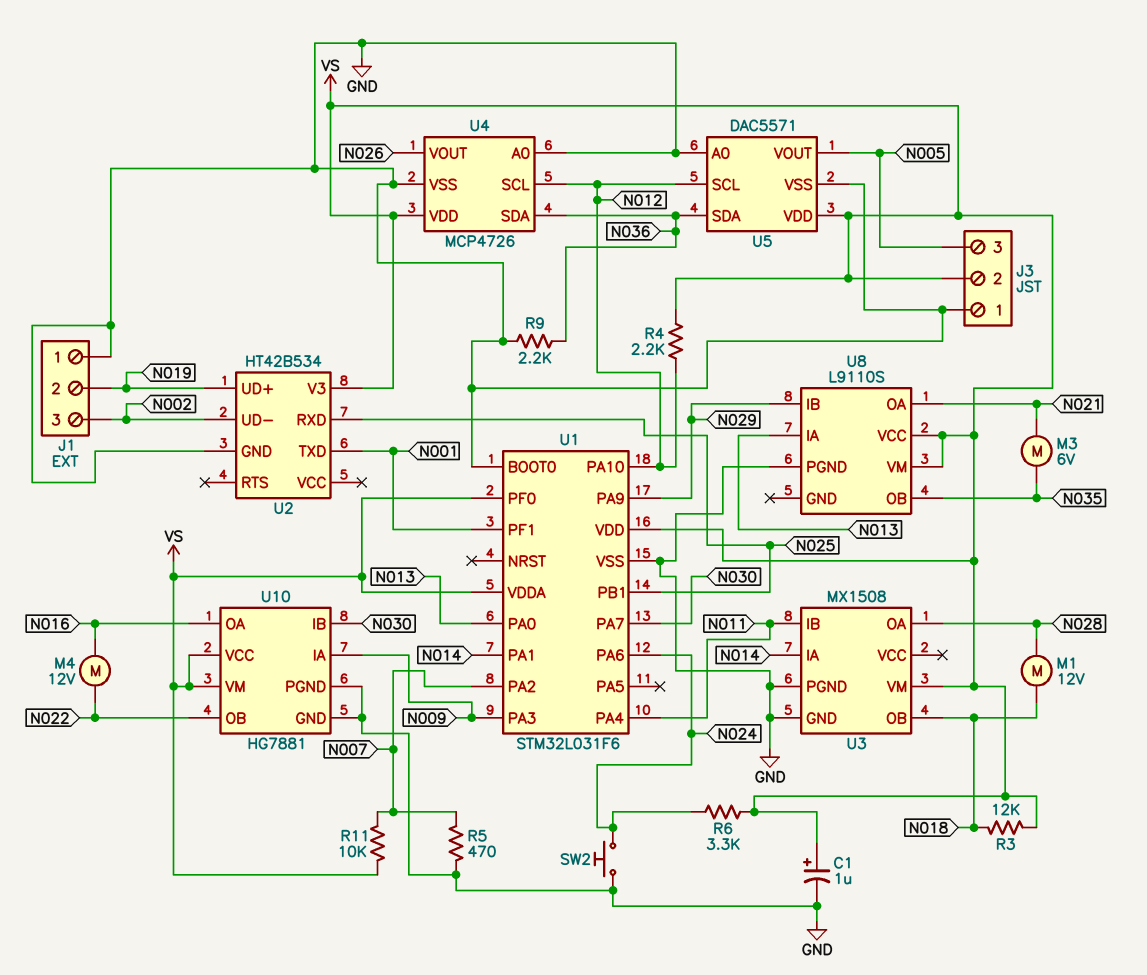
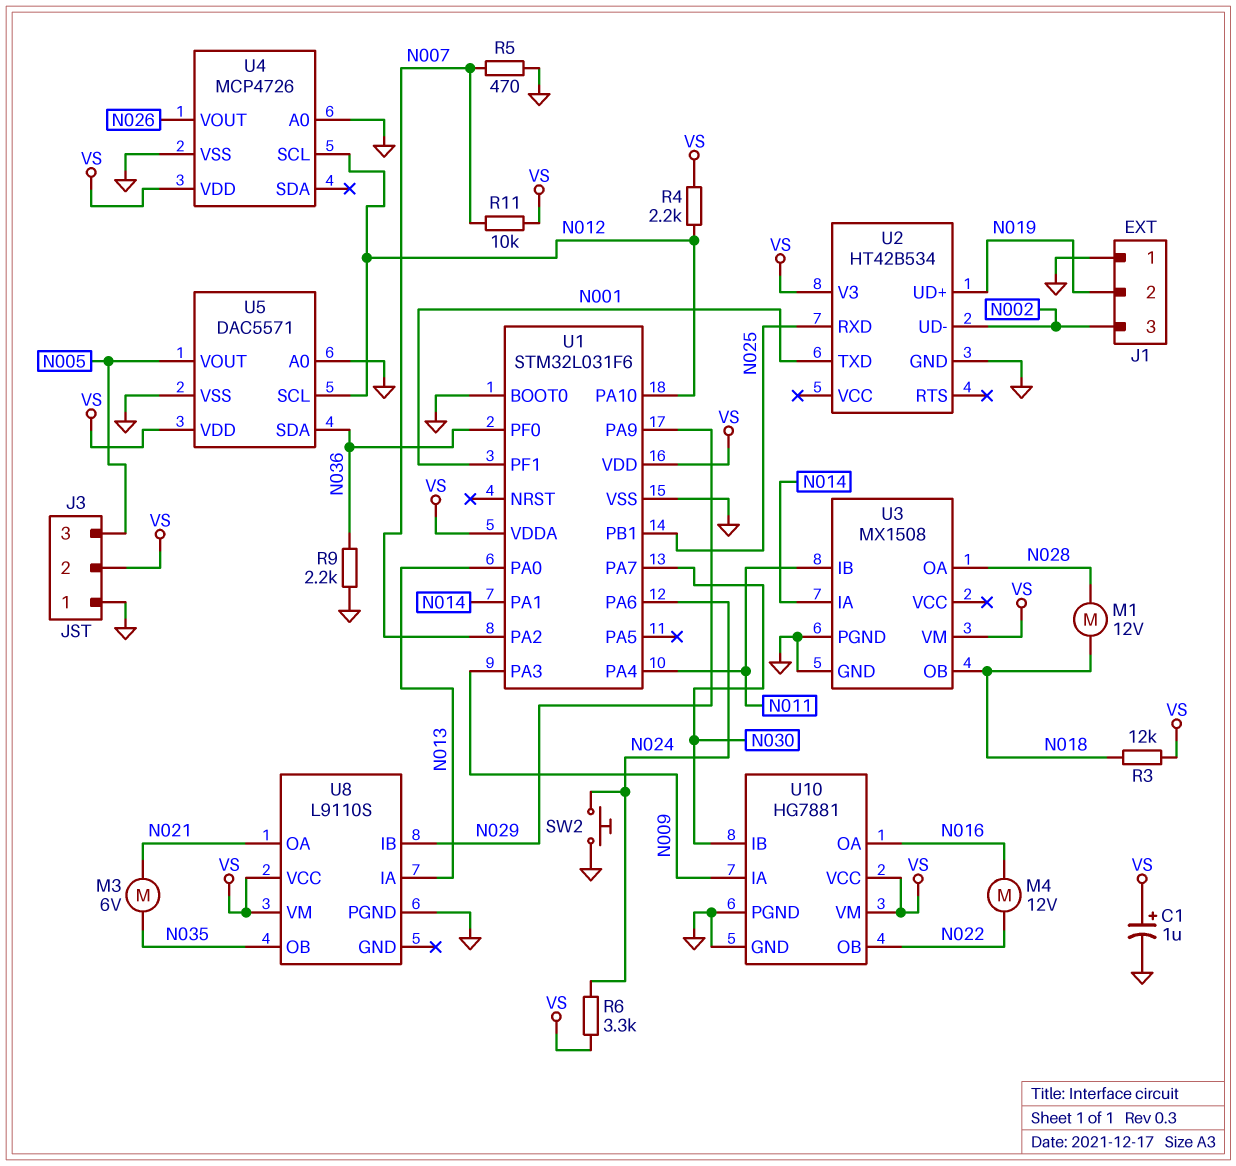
U1 pin PF0: VS -> N036
U4 pin SDA: N036 -> none

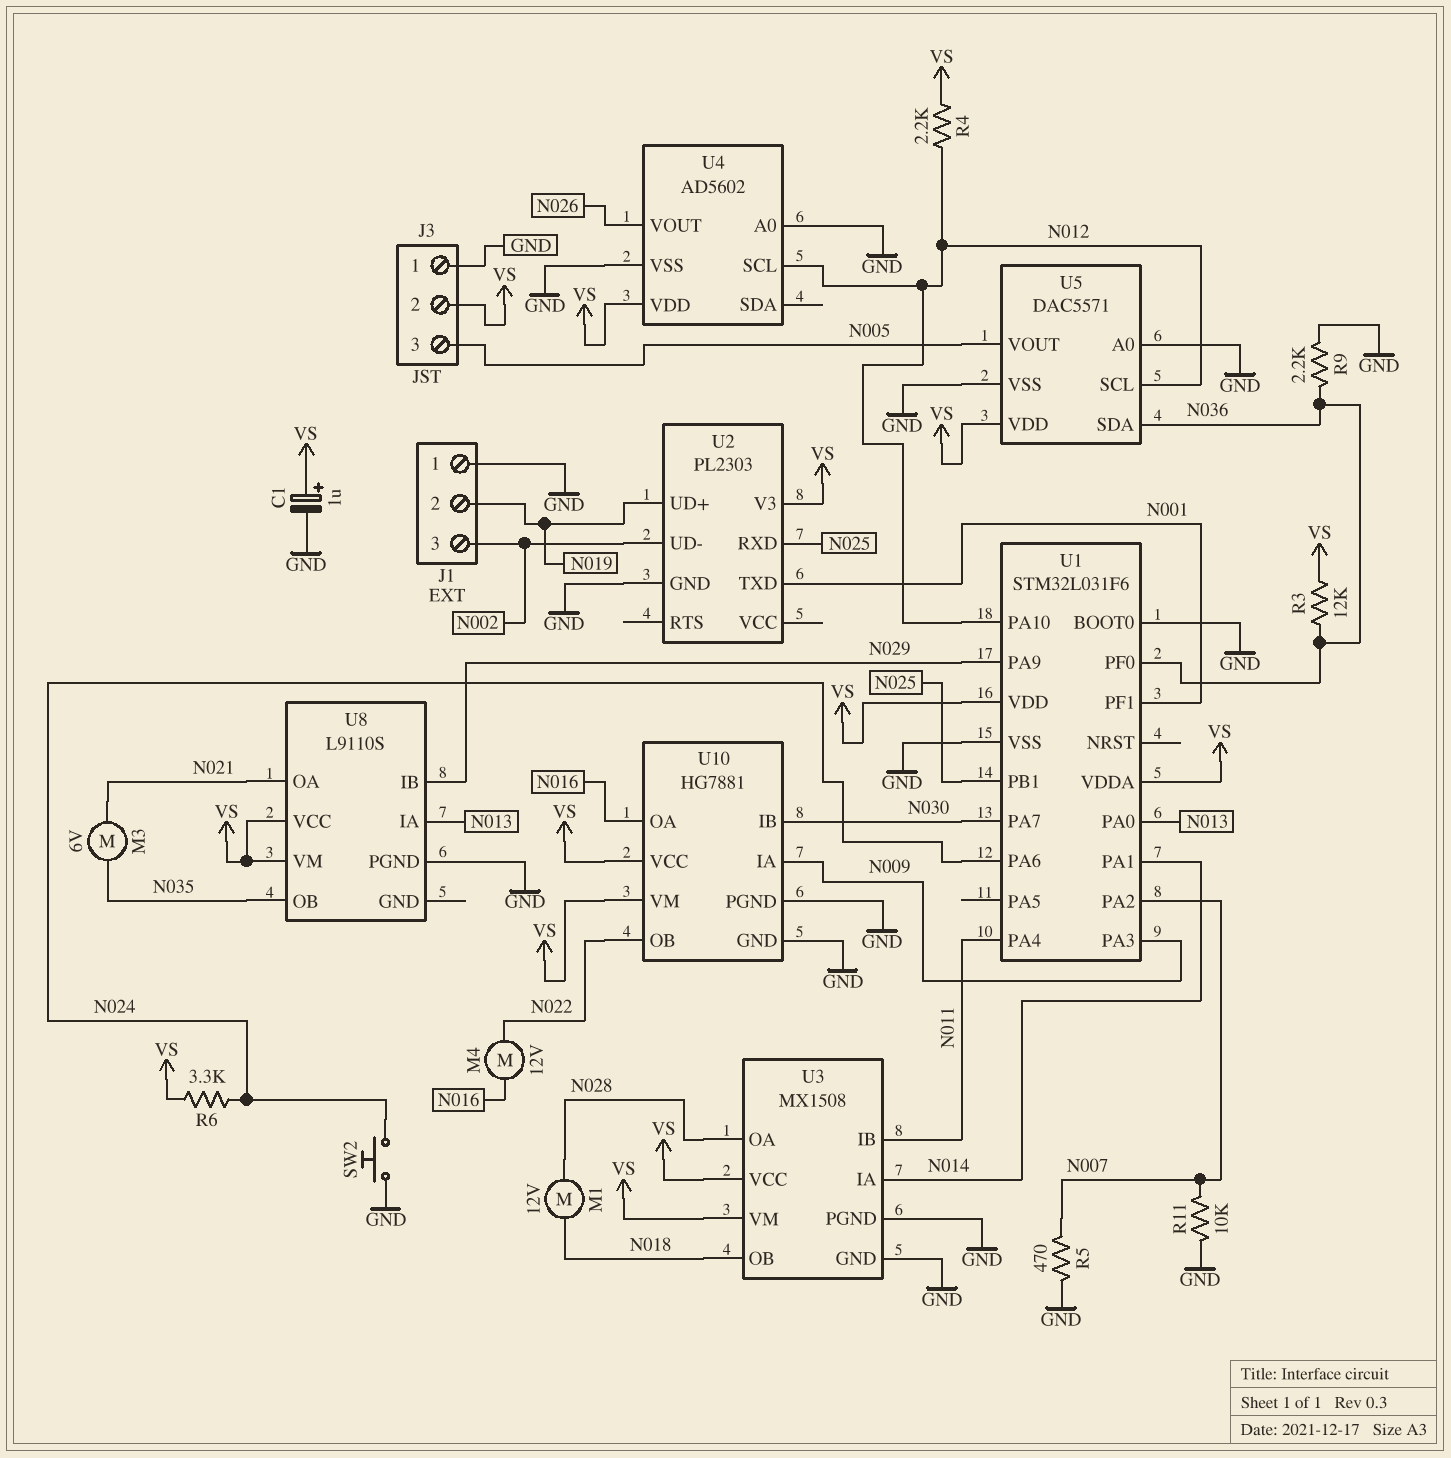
R3: 12k (N018, VS) -> 12k (N036, VS)
R11: 10k (N007, VS) -> 10k (GND, N007)
U2: HT42B534 -> PL2303
U3 pin VCC: none -> VS
U4: MCP4726 -> AD5602

